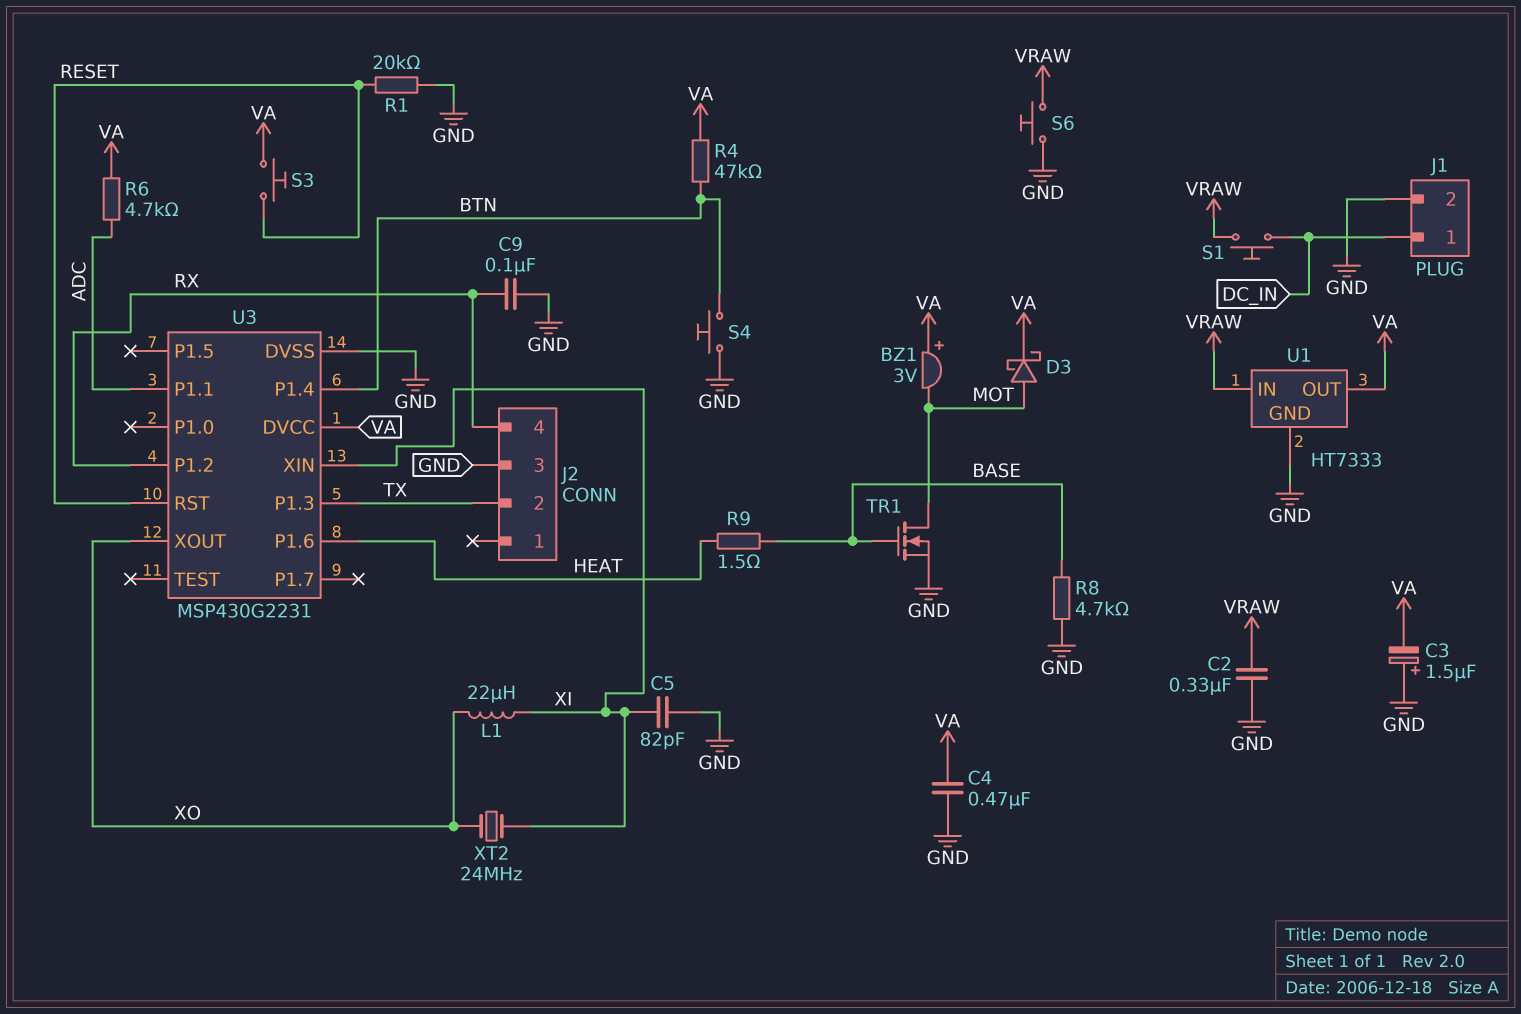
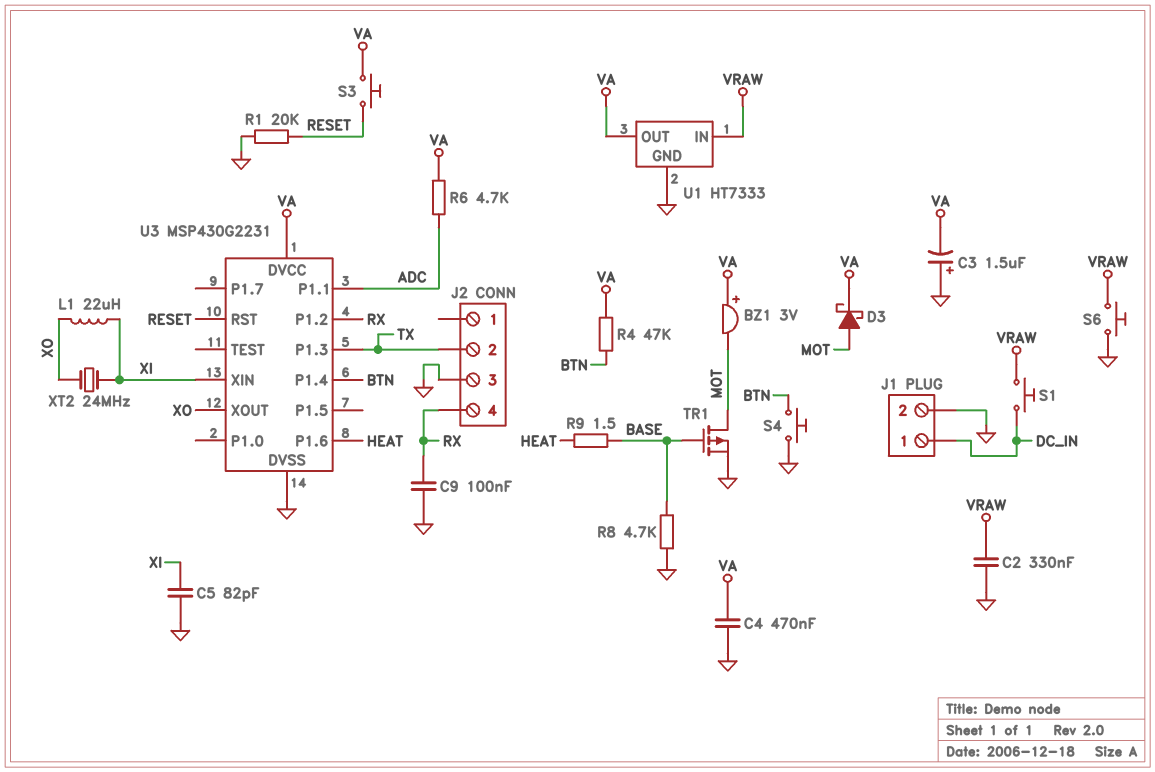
TR1: NMOS (G BASE, D MOT, S GND) -> PMOS (G BASE, D MOT, S GND)

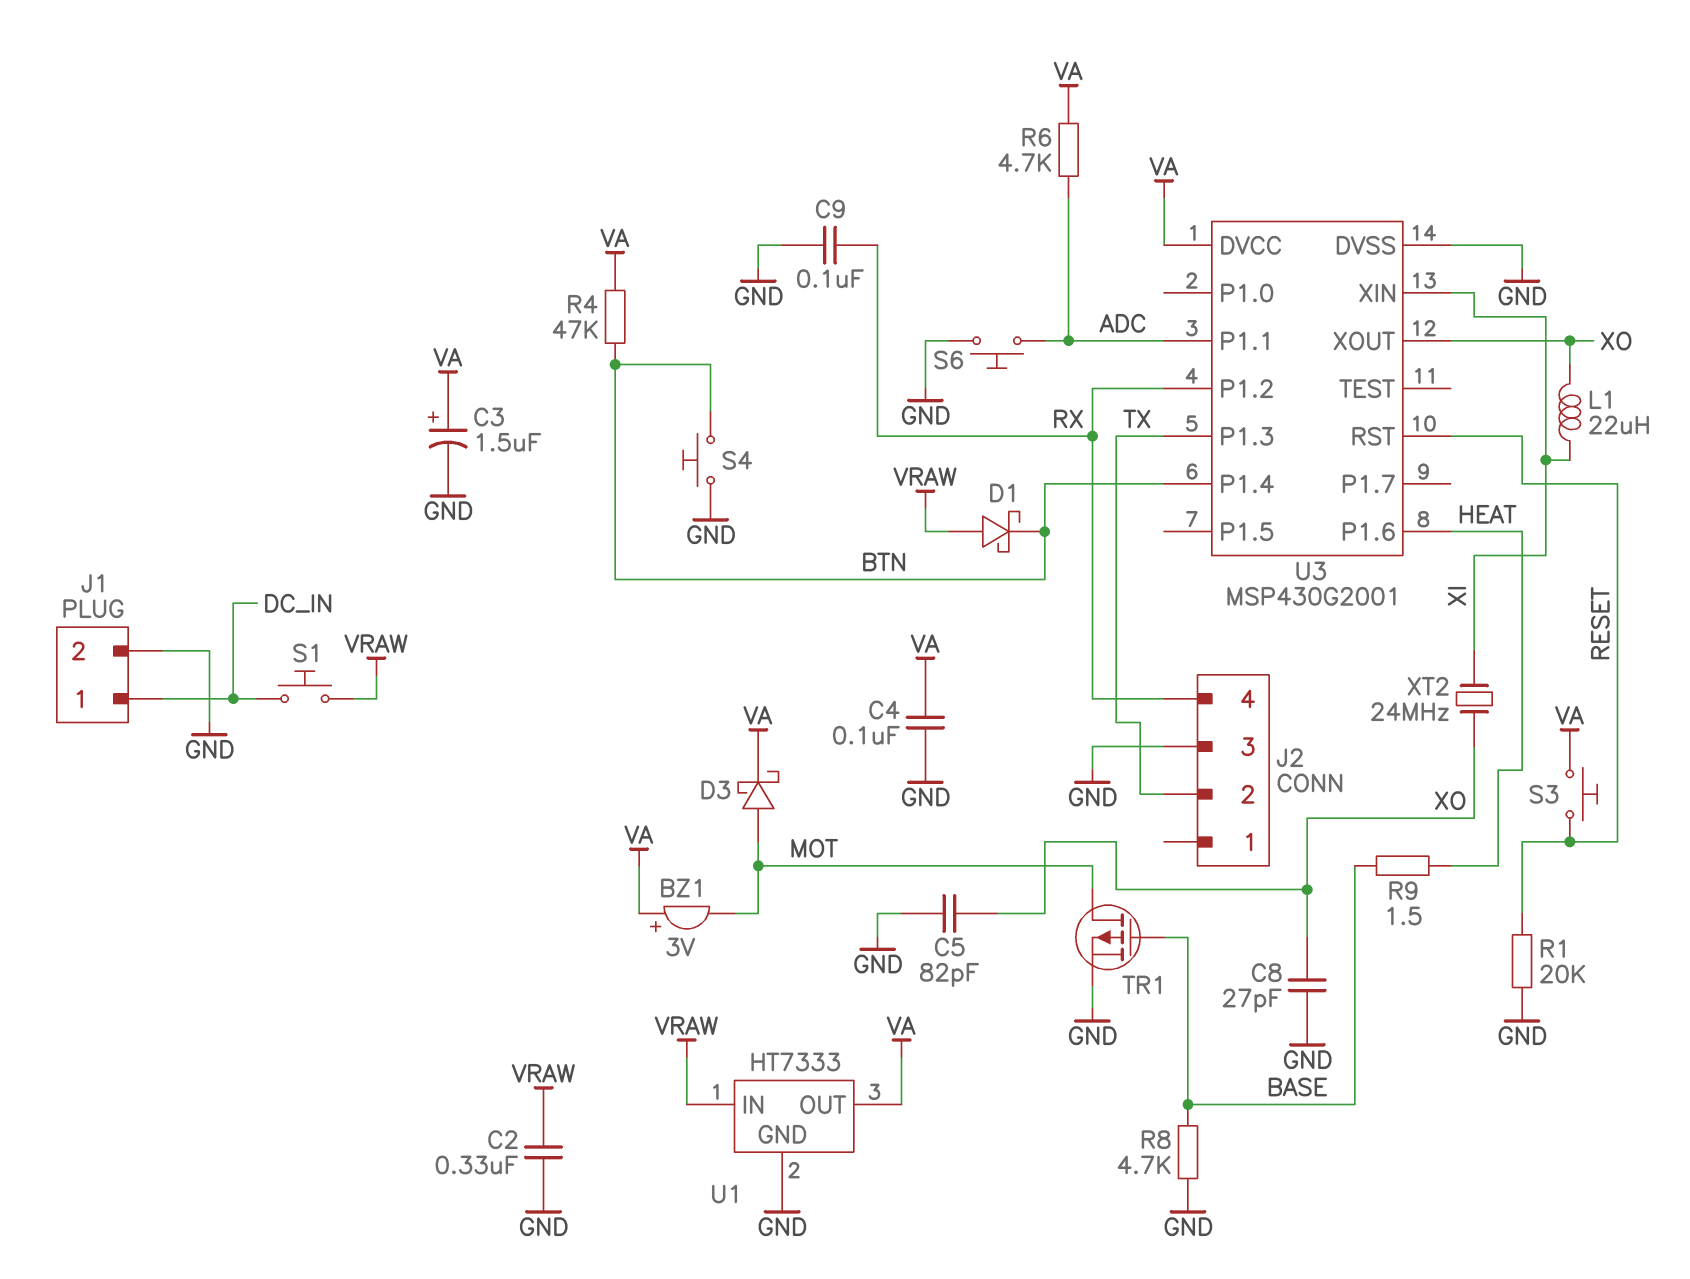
C3: 1.5uF (plus GND, minus VA) -> 1.5uF (plus VA, minus GND)
C4: 470nF (GND, VA) -> 100nF (GND, VA)
C5: 82pF (GND, XI) -> 82pF (GND, XO)
C8: none -> 27pF (GND, XO)
D1: none -> schottky (A VRAW, K BTN)
S6: button (GND, VRAW) -> button (ADC, GND)
U3: MSP430G2231 -> MSP430G2001

